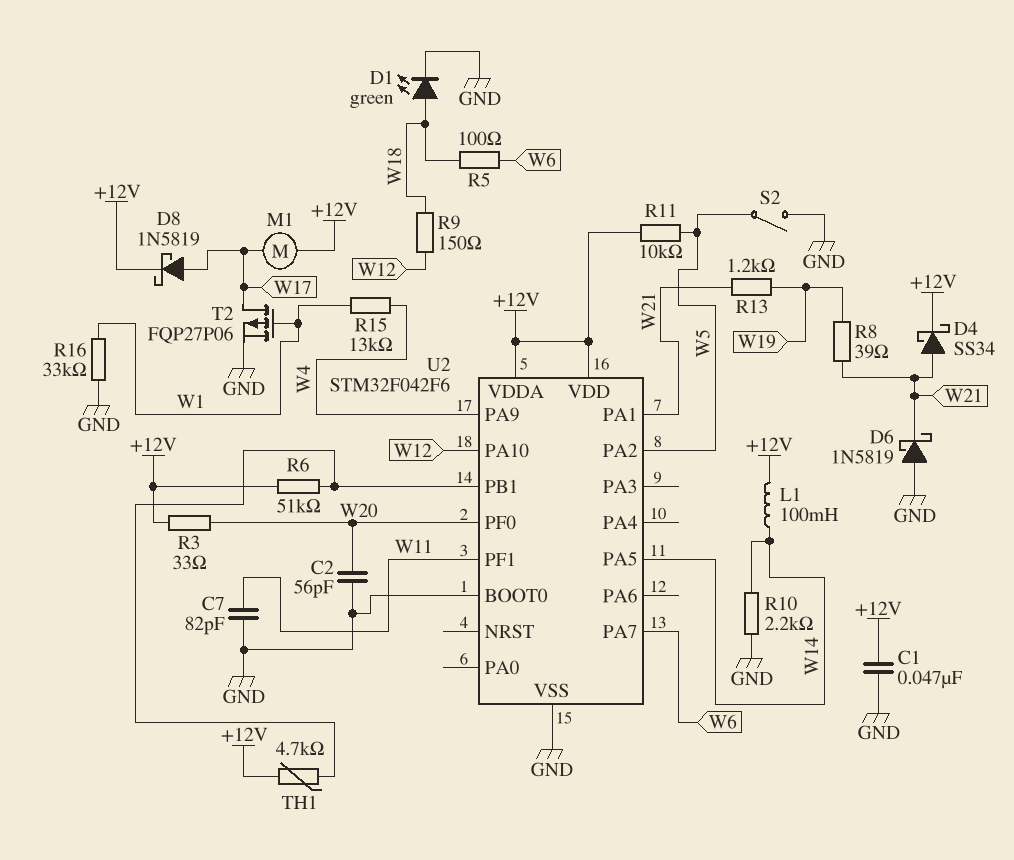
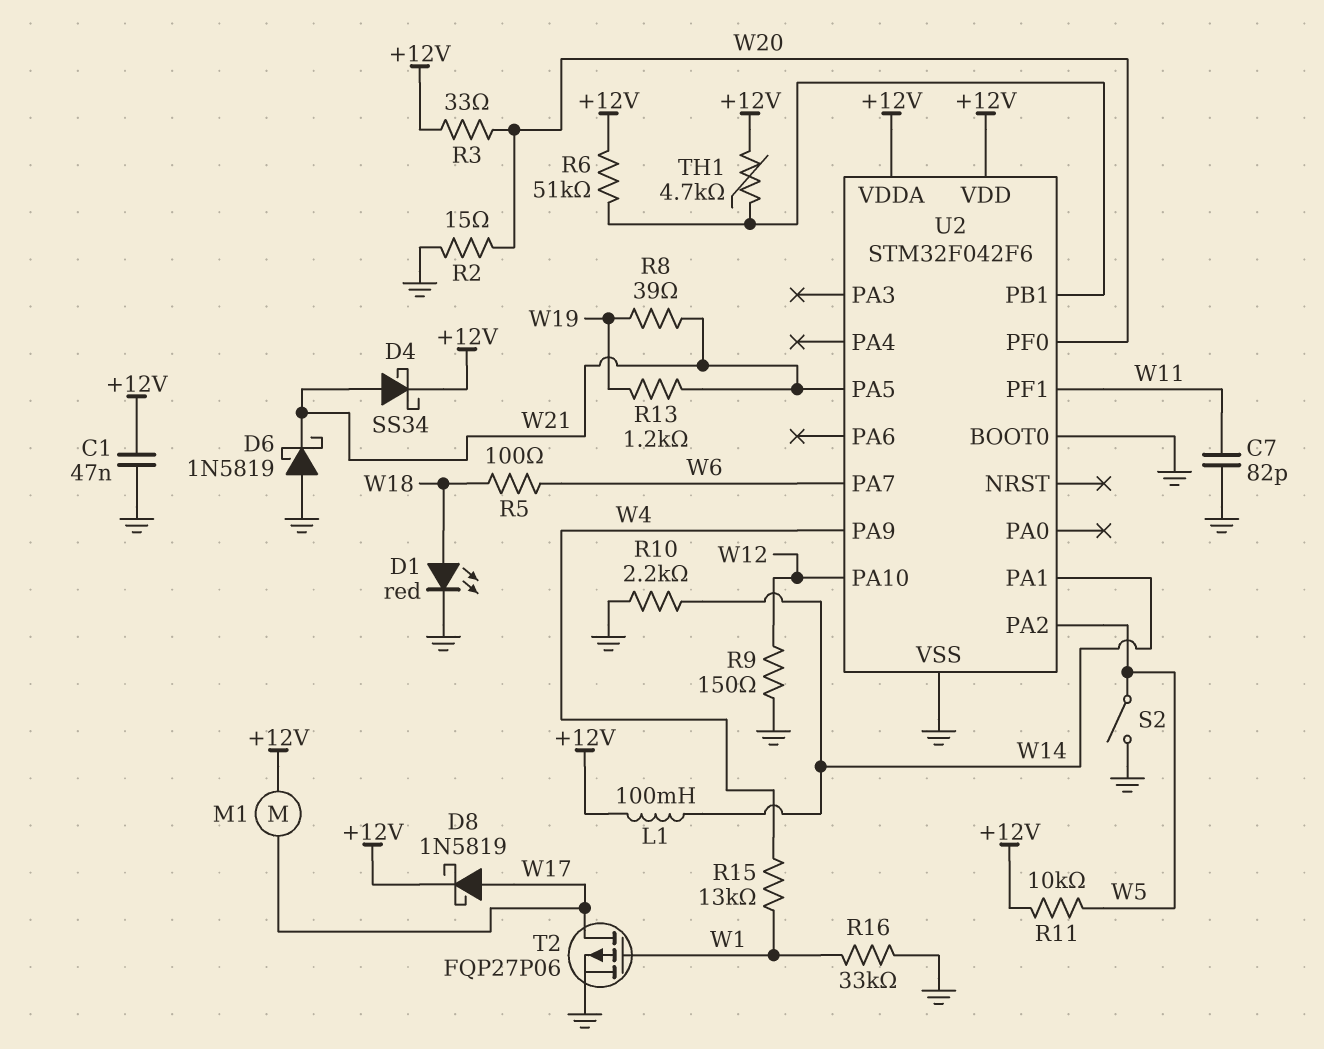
C2: 56pF (GND, W20) -> none
D1: LED green (A W18, K GND) -> LED red (A W18, K GND)
R2: none -> 15 (GND, W20)
R9: 150 (W12, W18) -> 150 (GND, W12)
U2 pin PA1: W21 -> W14
U2 pin PA5: W14 -> W21

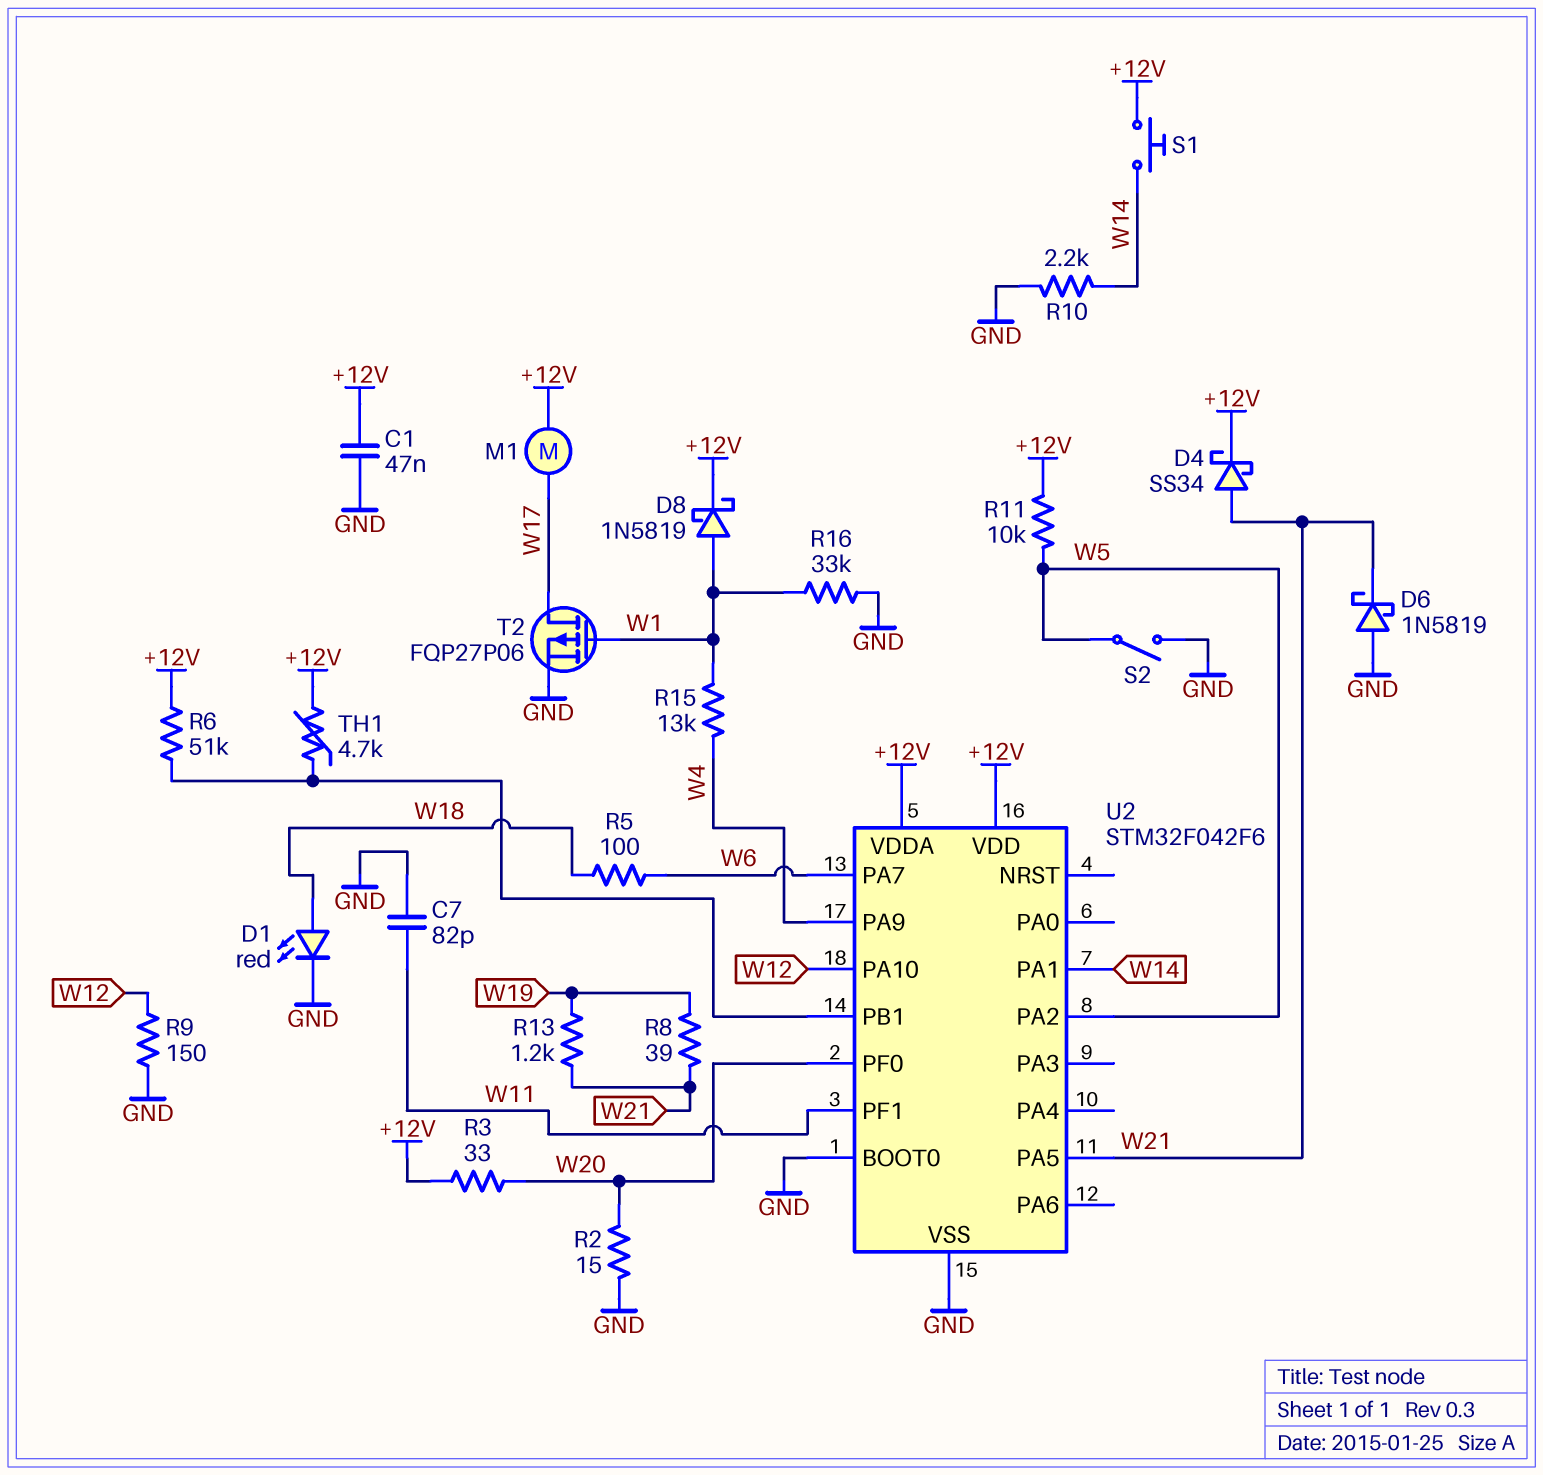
D8: schottky 1N5819 (A W17, K +12V) -> schottky 1N5819 (A W1, K +12V)
L1: 100mH (+12V, W14) -> none
S1: none -> button (+12V, W14)

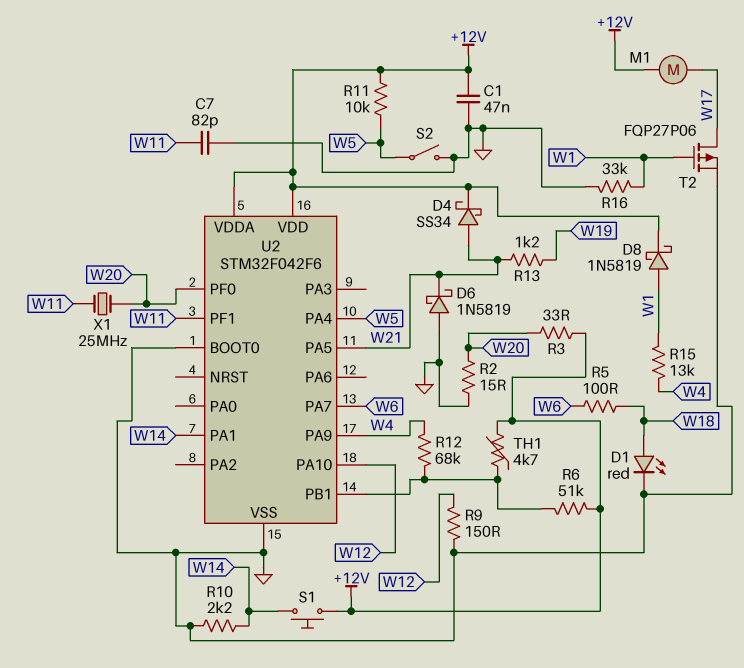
R8: 39 (W19, W21) -> none
R12: none -> 68k (U2/PB1, W4)
U2 pin PA2: W5 -> none
U2 pin PA4: none -> W5
X1: none -> 25MHz (W11, W20)

